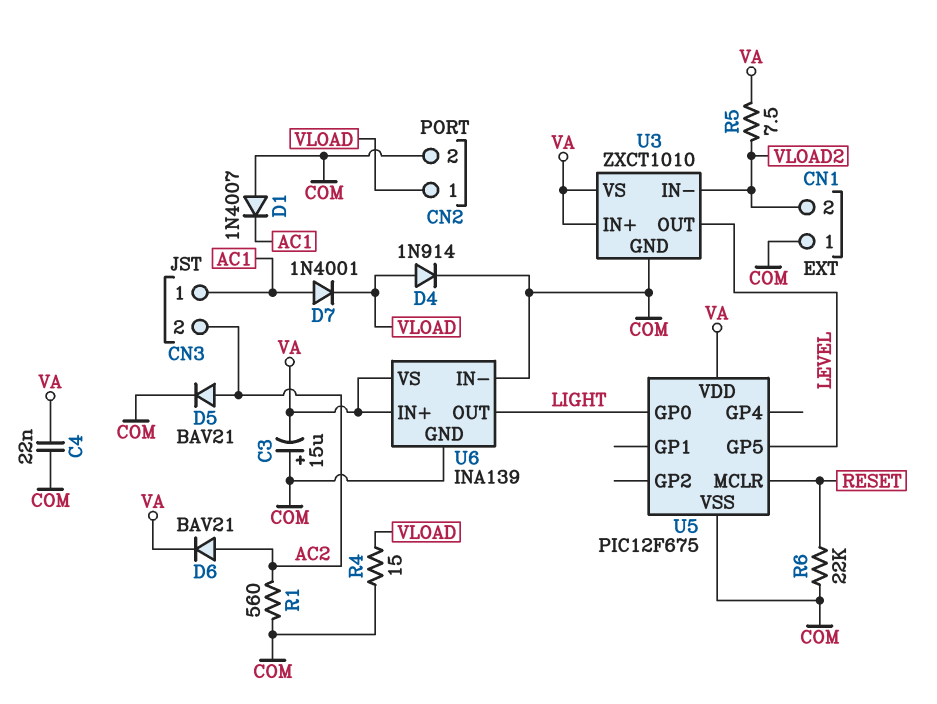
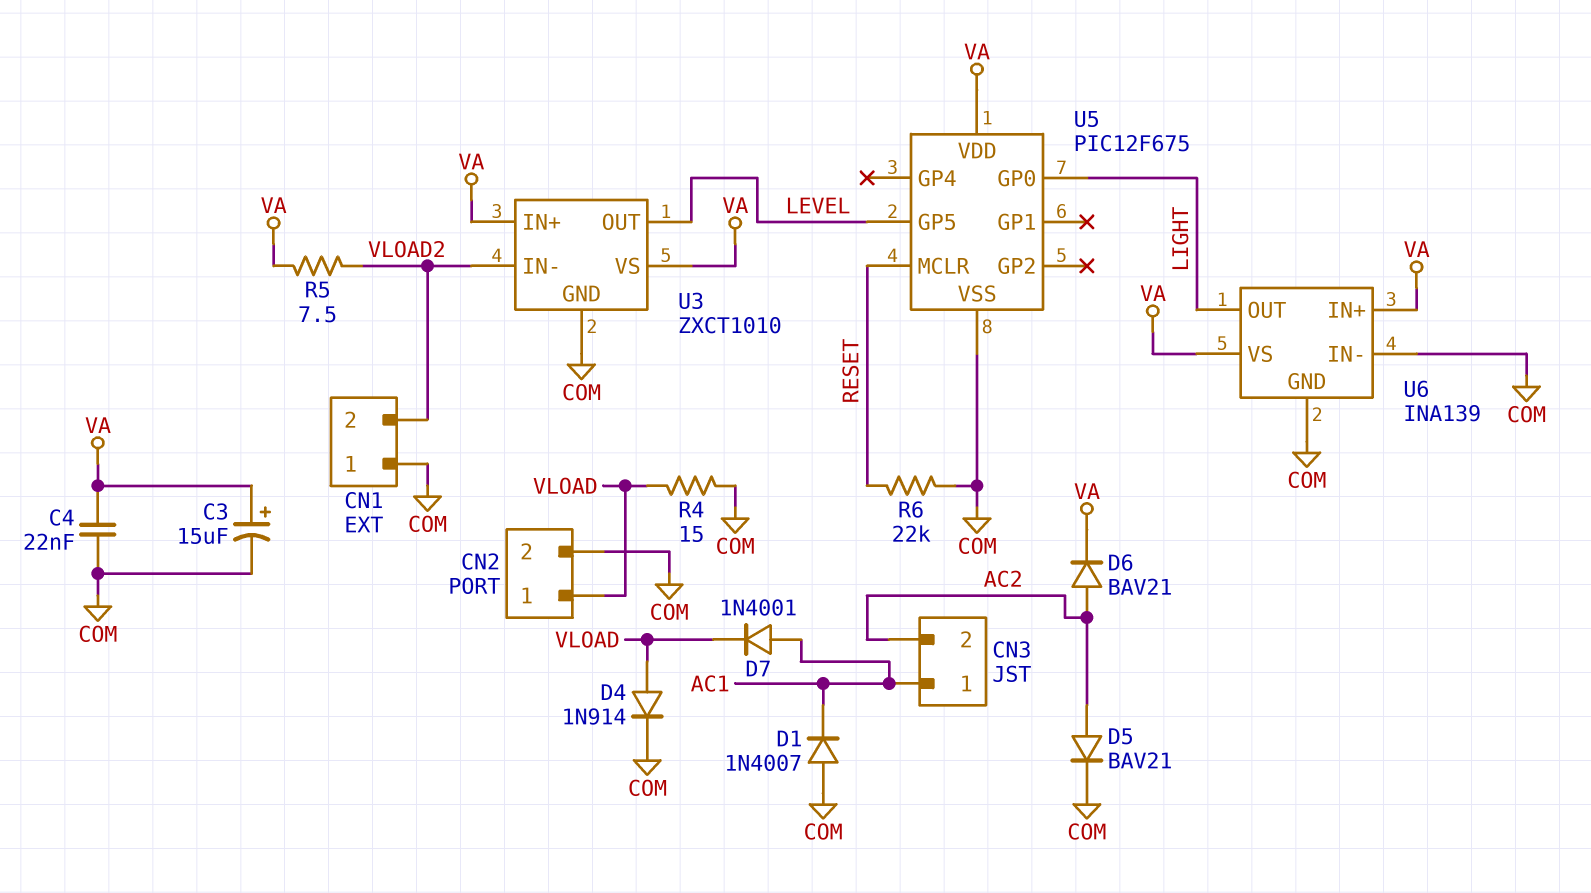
C3: 15uF (plus COM, minus VA) -> 15uF (plus VA, minus COM)
R1: 560 (AC2, COM) -> none

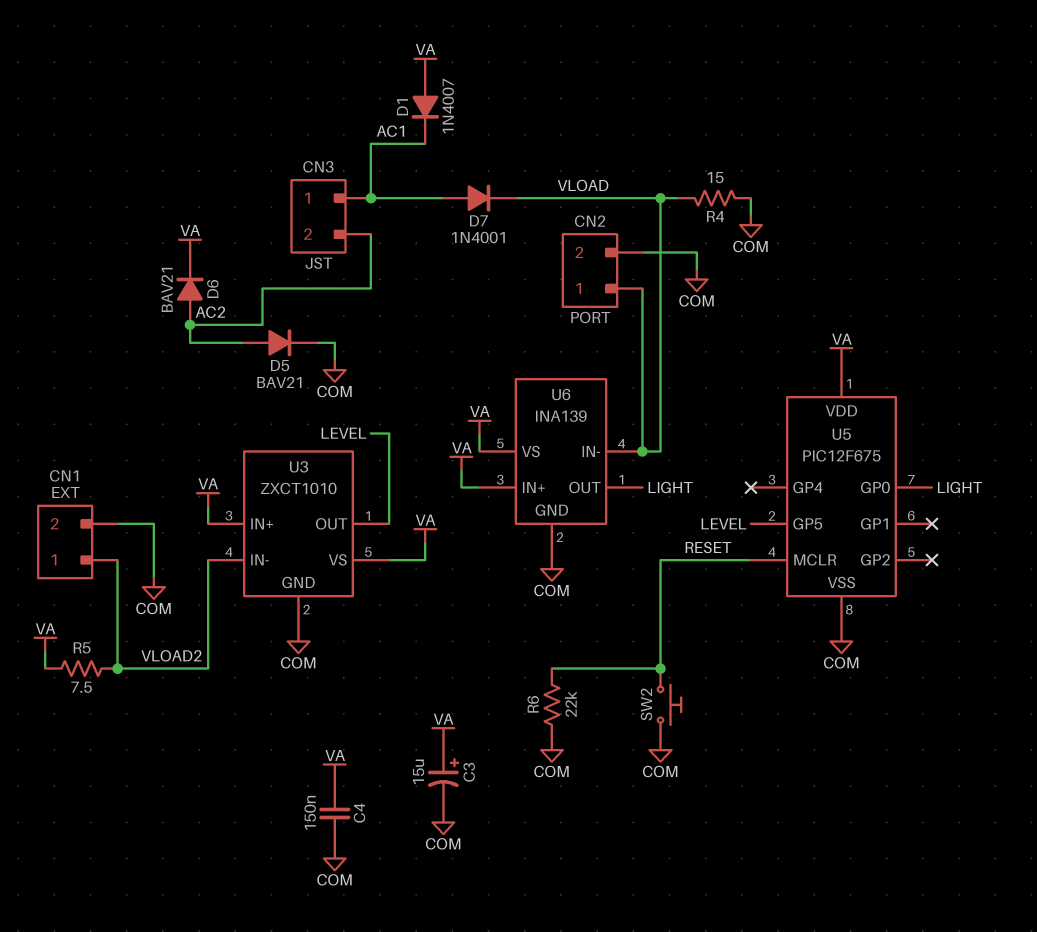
C4: 22nF (COM, VA) -> 150nF (COM, VA)
CN1 pin 1: COM -> VLOAD2
CN1 pin 2: VLOAD2 -> COM
D1: diode 1N4007 (A COM, K AC1) -> diode 1N4007 (A VA, K AC1)
D4: diode 1N914 (A VLOAD, K COM) -> none
SW2: none -> button (COM, RESET)
U6 pin IN-: COM -> VLOAD

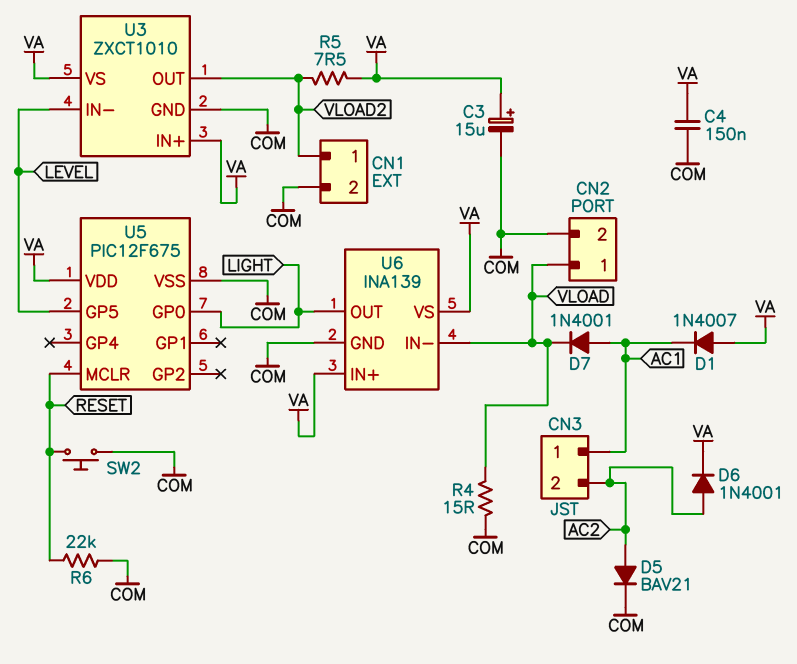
D6: diode BAV21 (A AC2, K VA) -> diode 1N4001 (A AC2, K VA)
U3 pin IN-: VLOAD2 -> LEVEL
U3 pin OUT: LEVEL -> VLOAD2

